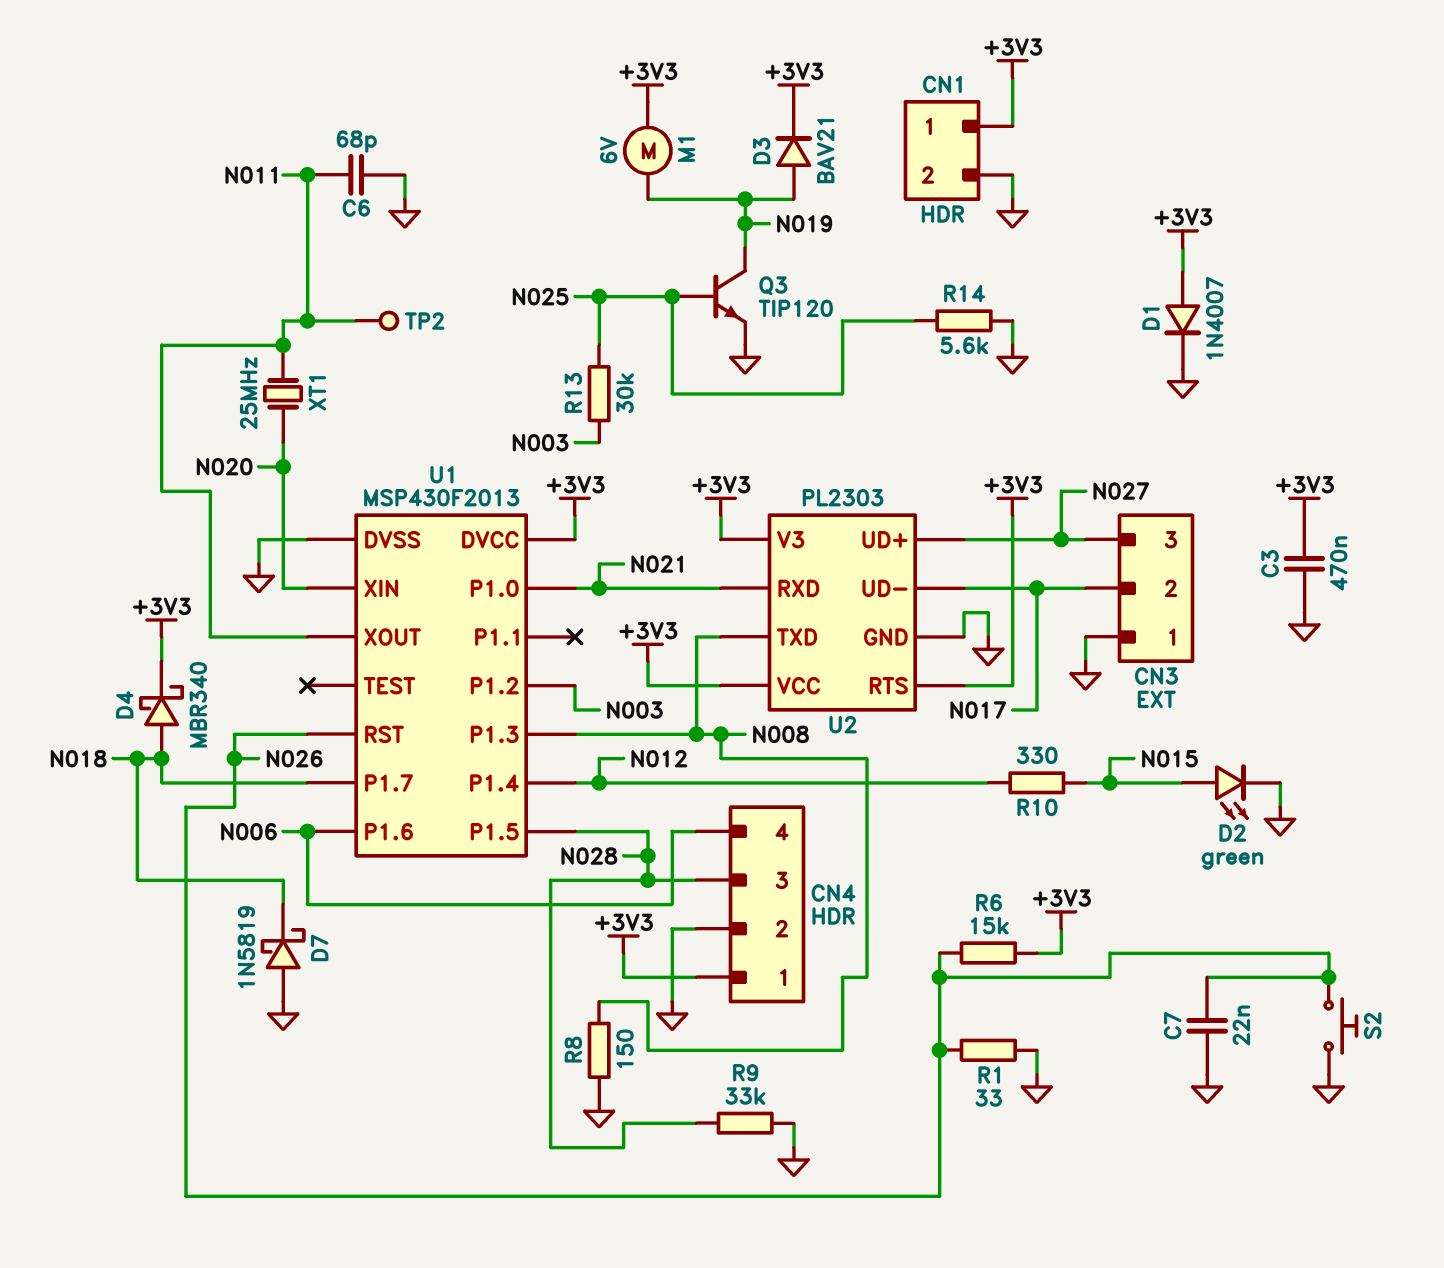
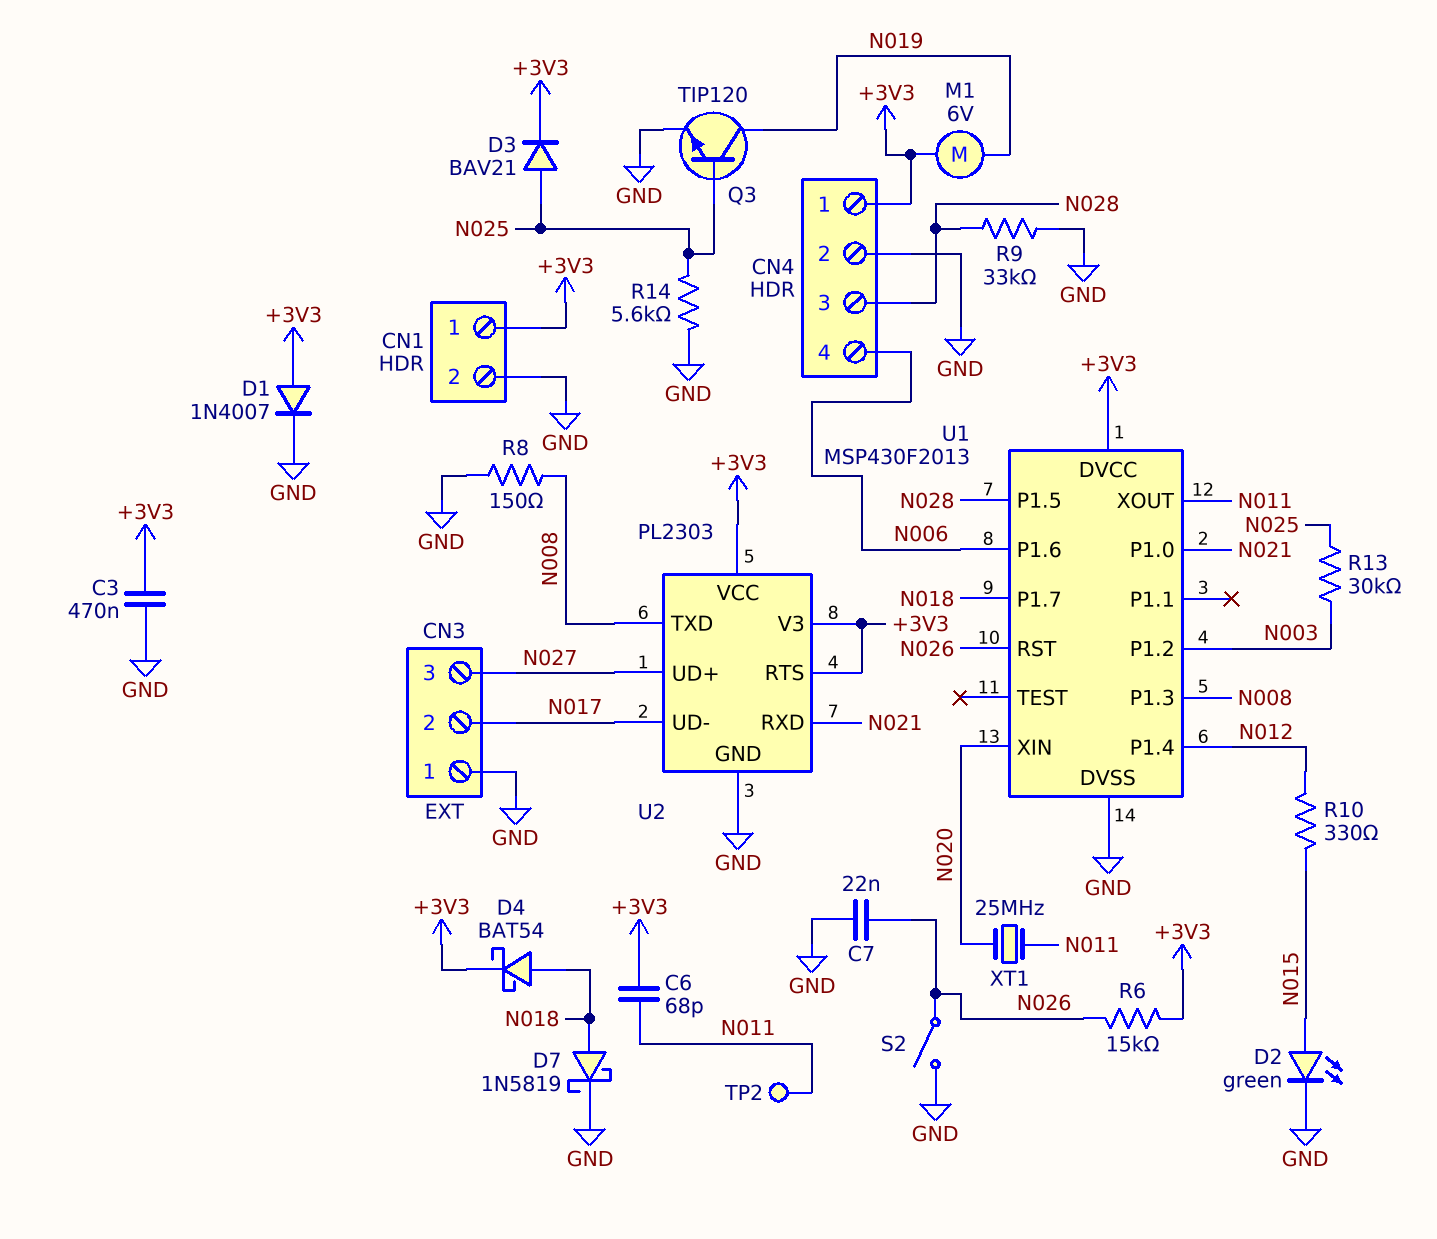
C6: 68pF (GND, N011) -> 68pF (+3V3, N011)
D3: diode BAV21 (A N019, K +3V3) -> diode BAV21 (A N025, K +3V3)
D4: schottky MBR340 (A N018, K +3V3) -> schottky BAT54 (A N018, K +3V3)
D7: schottky 1N5819 (A GND, K N018) -> schottky 1N5819 (A N018, K GND)
R1: 33 (GND, N026) -> none
S2: button (GND, N026) -> switch (GND, N026)

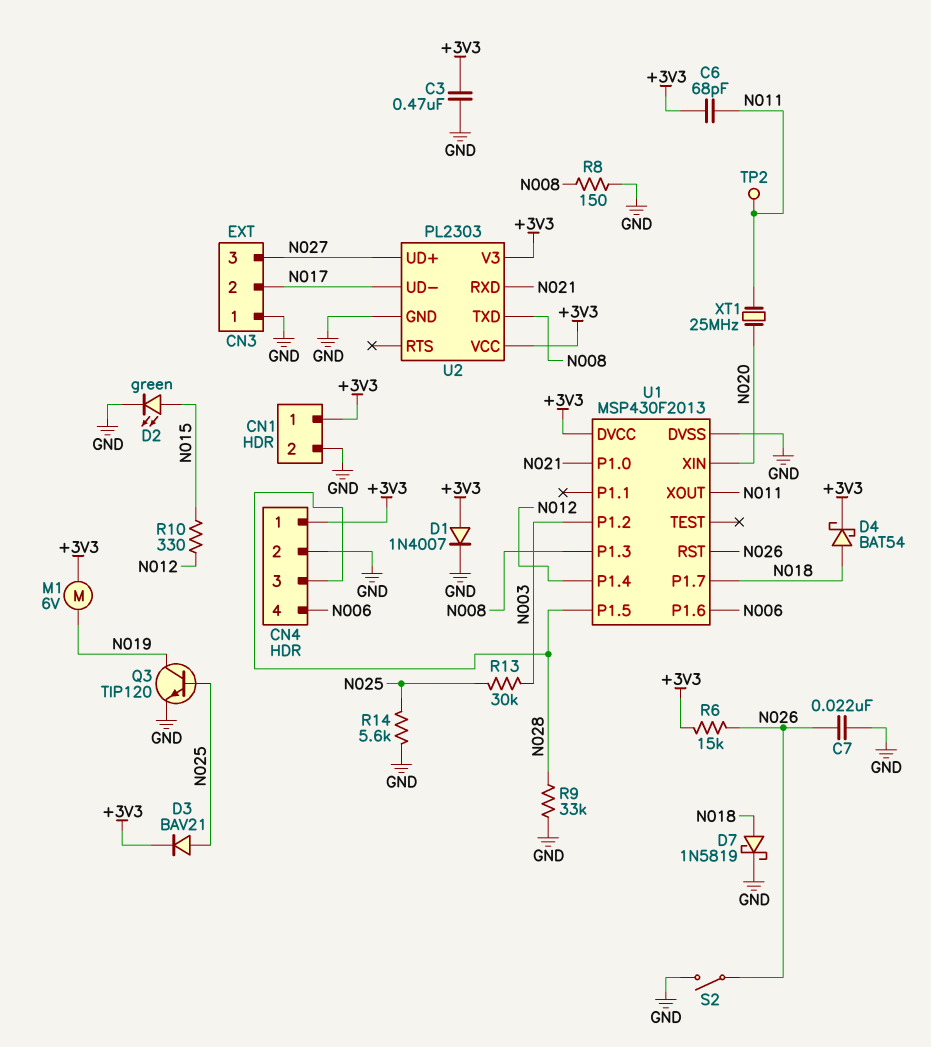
U2 pin RTS: +3V3 -> none

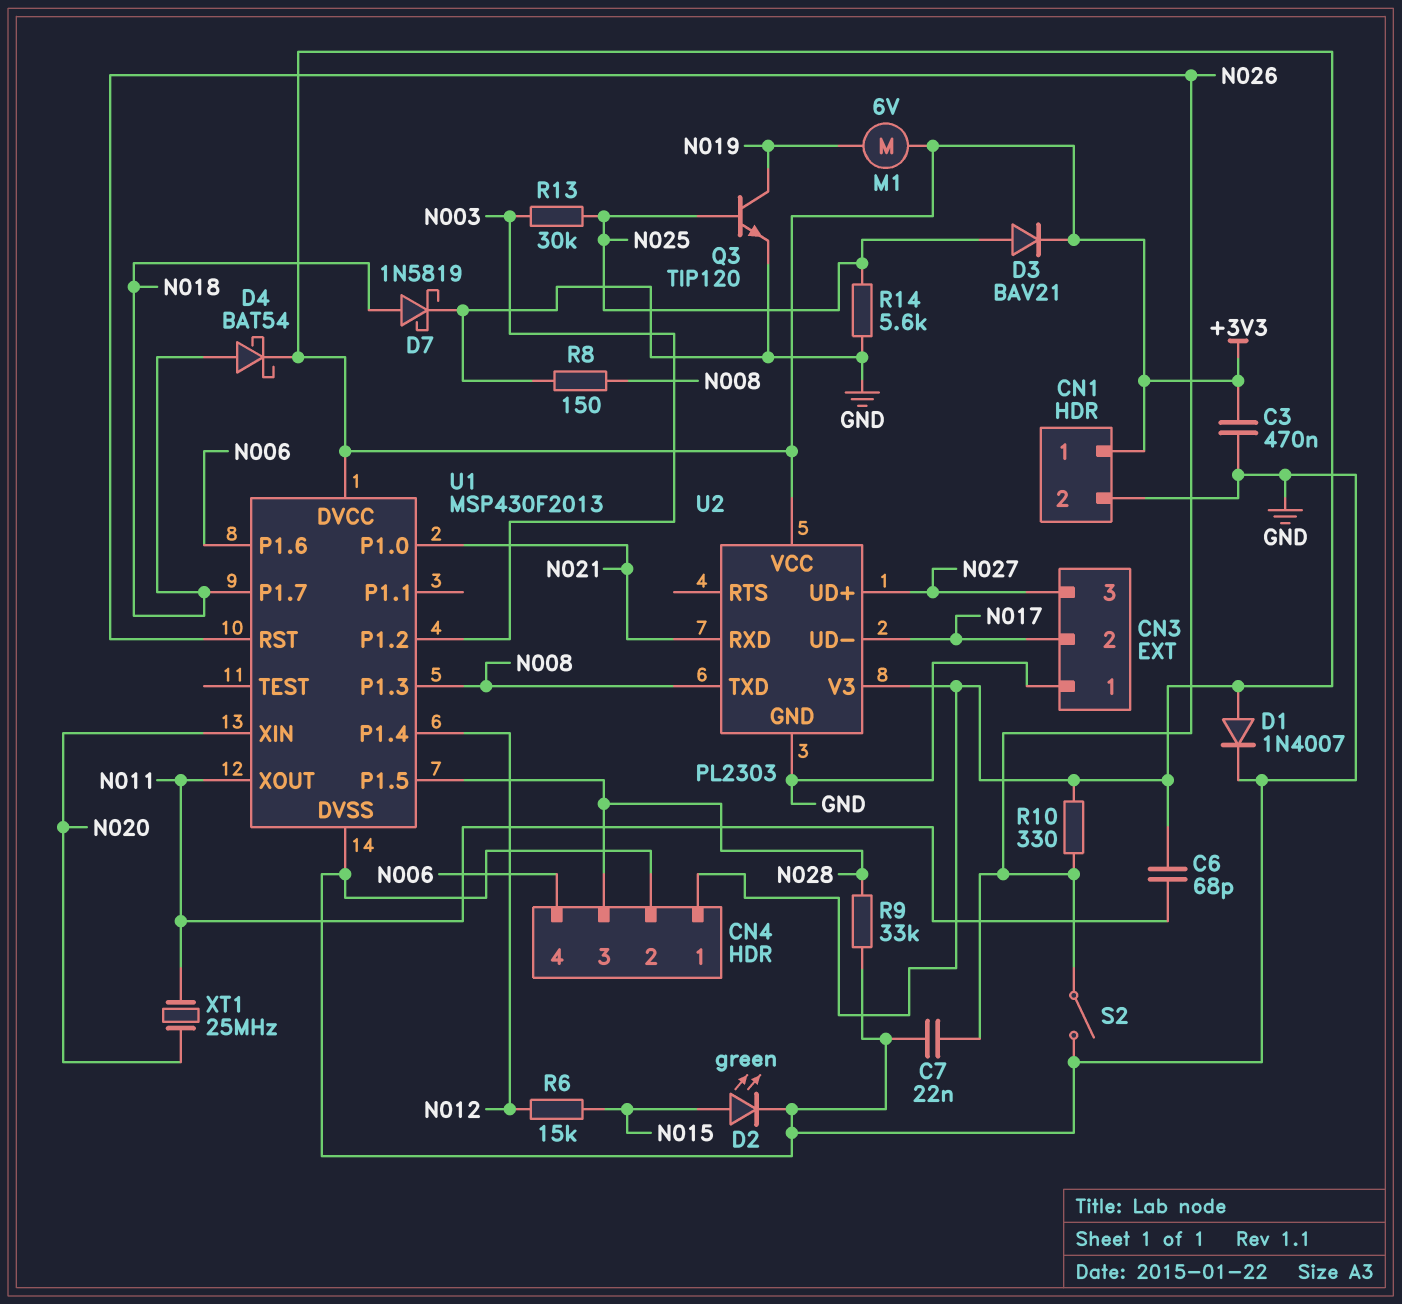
R6: 15k (+3V3, N026) -> 15k (N012, N015)
R10: 330 (N012, N015) -> 330 (+3V3, N026)
TP2: test point (N011) -> none

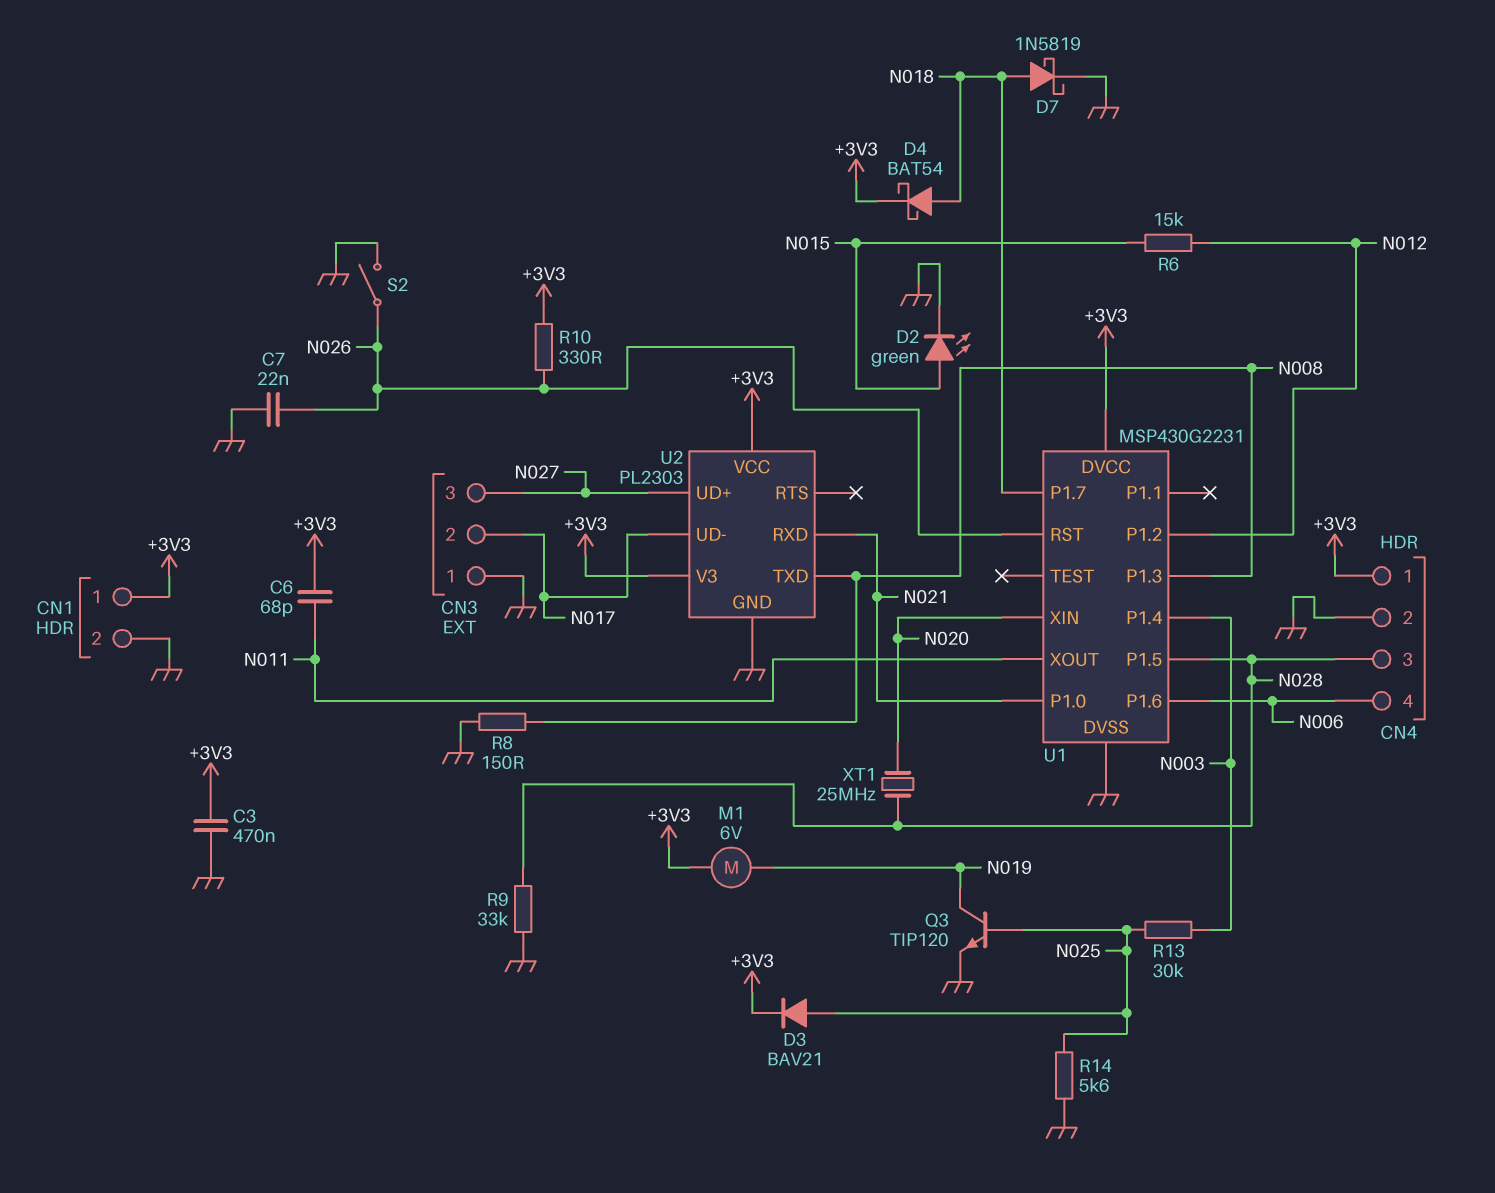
D1: diode 1N4007 (A +3V3, K GND) -> none
U1: MSP430F2013 -> MSP430G2231
U1 pin P1.2: N003 -> N012
U1 pin P1.4: N012 -> N003
XT1: 25MHz (N011, N020) -> 25MHz (N020, N028)

